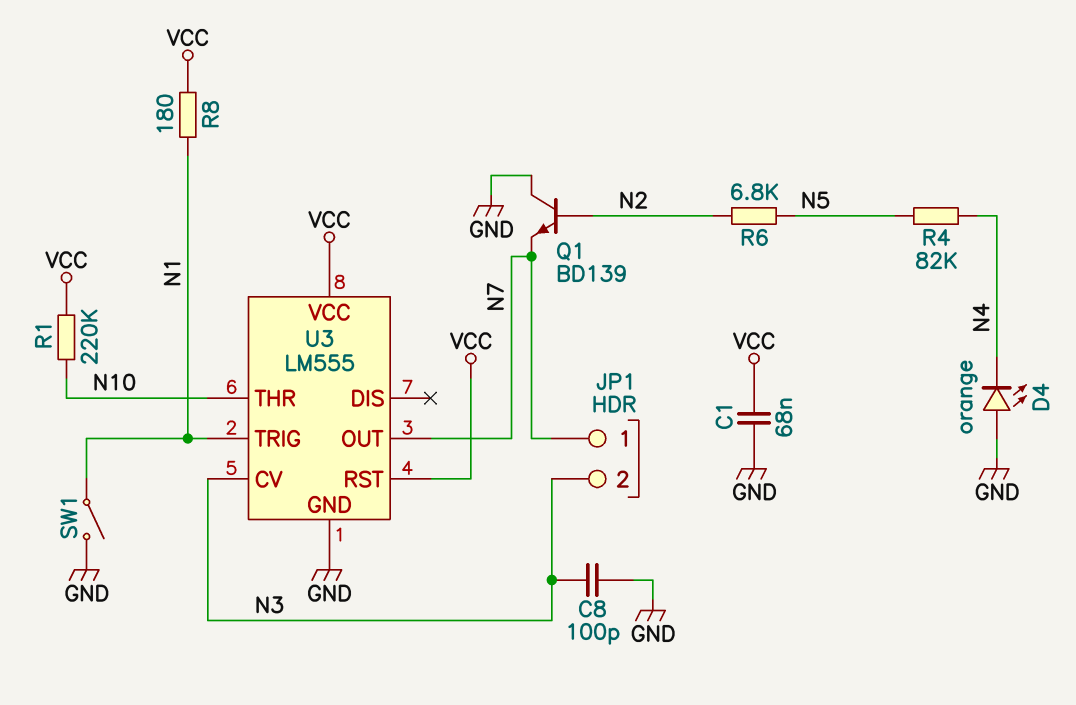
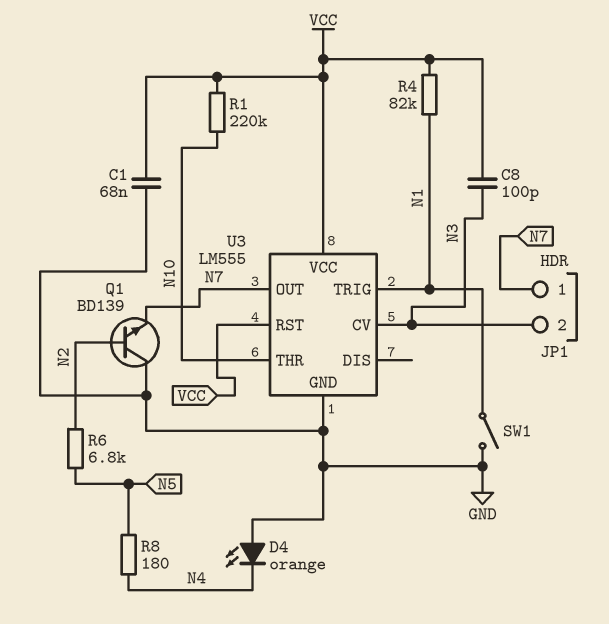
C8: 100pF (GND, N3) -> 100pF (N3, VCC)
R4: 82k (N4, N5) -> 82k (N1, VCC)
R8: 180 (N1, VCC) -> 180 (N4, N5)

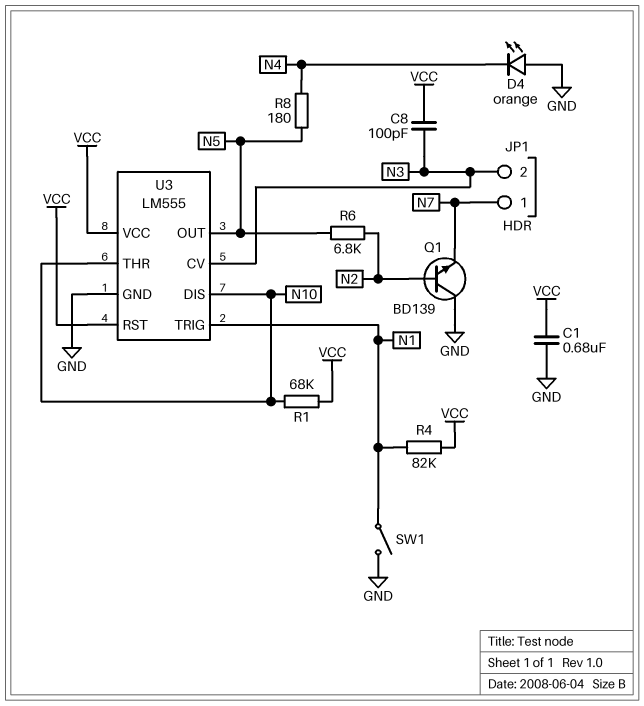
C1: 68nF (GND, VCC) -> 680nF (GND, VCC)
R1: 220k (N10, VCC) -> 68k (N10, VCC)
U3 pin DIS: none -> N10
U3 pin OUT: N7 -> N5

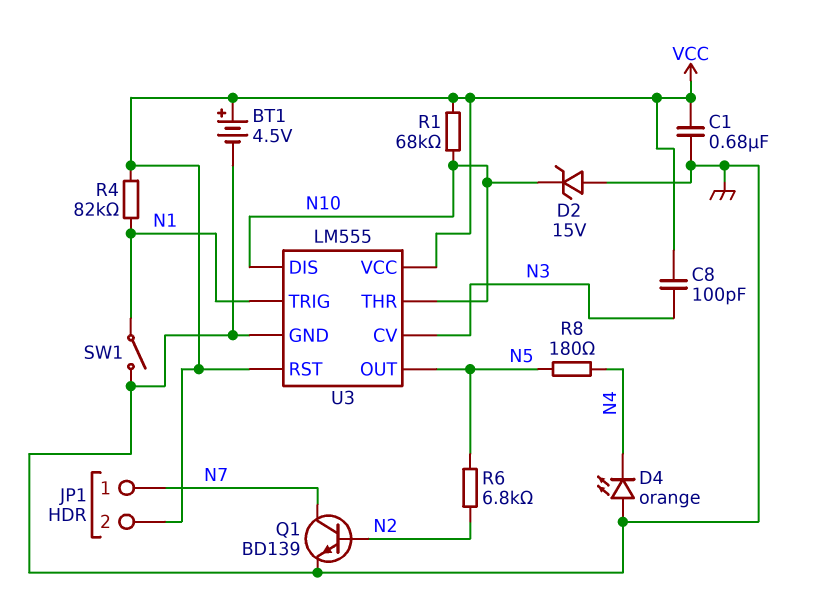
BT1: none -> 4.5V (plus VCC, minus GND)
D2: none -> zener 15V (A GND, K N10)
JP1 pin 2: N3 -> VCC
Q1: NPN BD139 (B N2, C GND, E N7) -> NPN BD139 (B N2, C N7, E GND)

